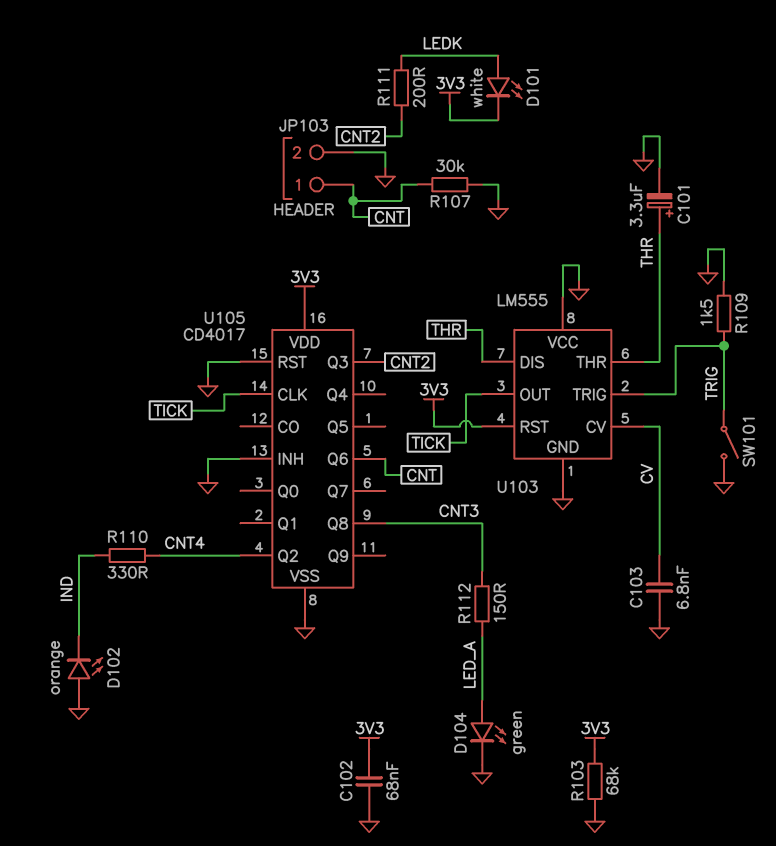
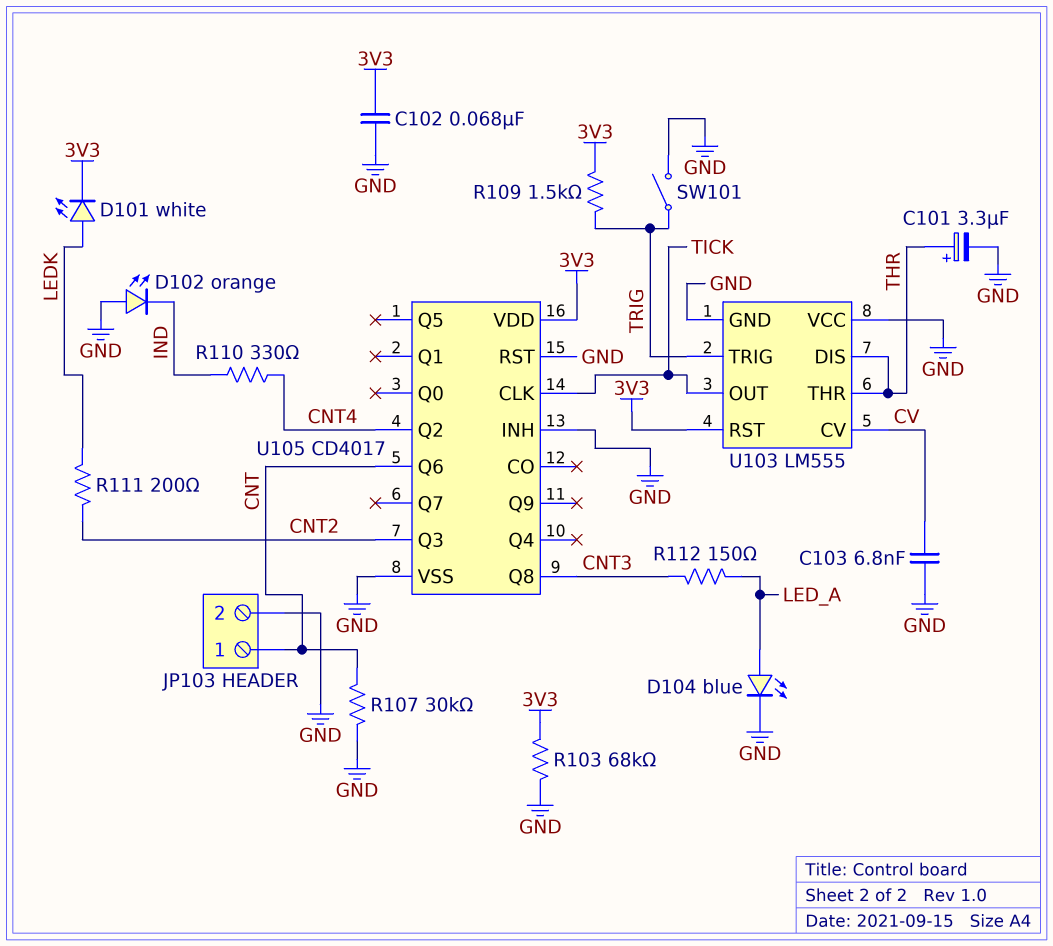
D104: LED green (A LED_A, K GND) -> LED blue (A LED_A, K GND)
R109: 1.5k (GND, TRIG) -> 1.5k (3V3, TRIG)

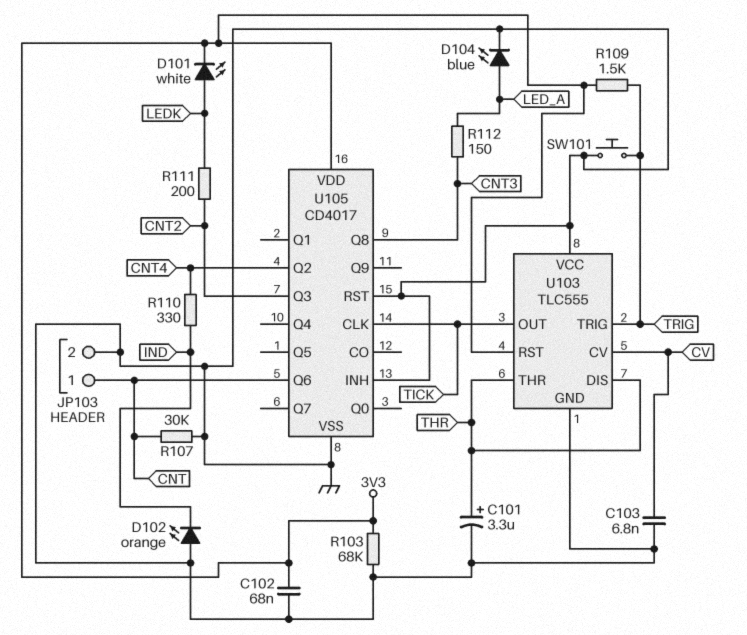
SW101: switch (GND, TRIG) -> button (GND, TRIG)
U103: LM555 -> TLC555

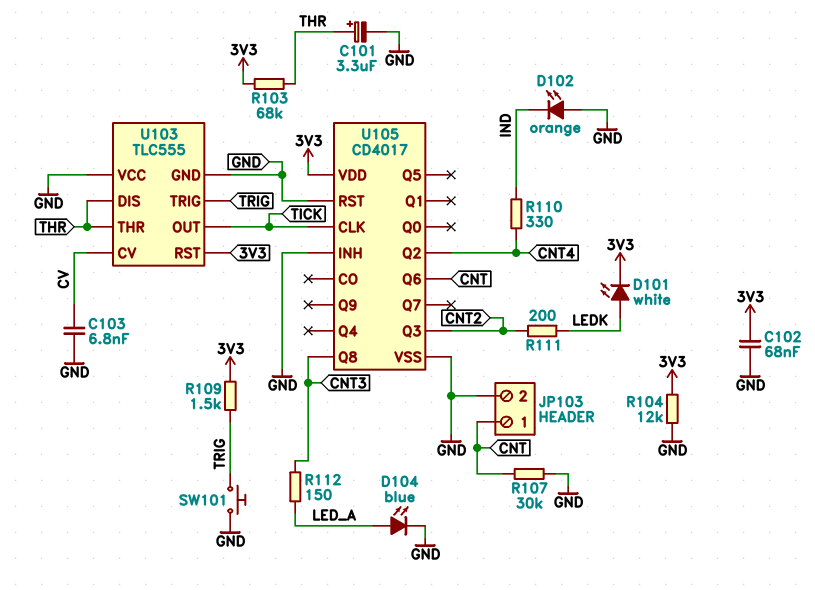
R103: 68k (3V3, GND) -> 68k (3V3, THR)
R104: none -> 12k (3V3, GND)

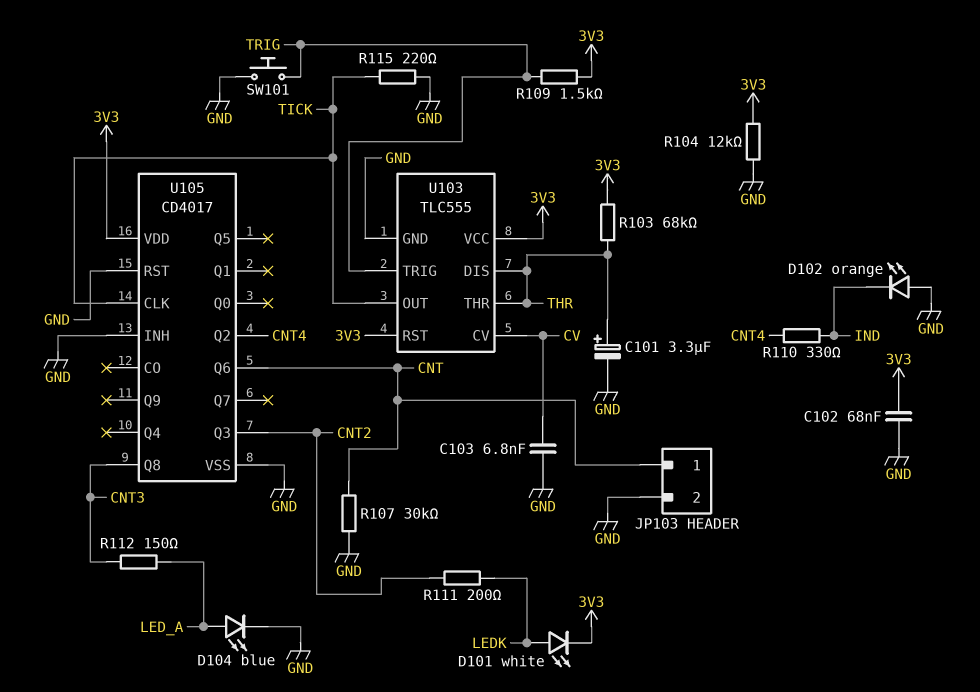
R115: none -> 220 (GND, TICK)
U103 pin VCC: GND -> 3V3

